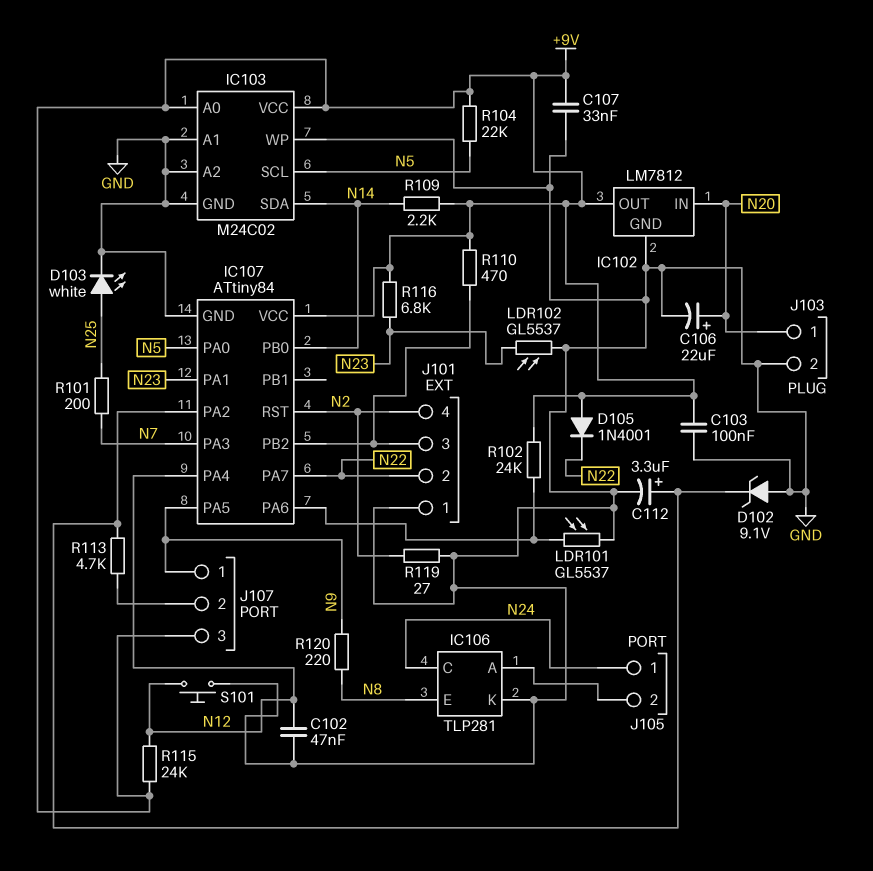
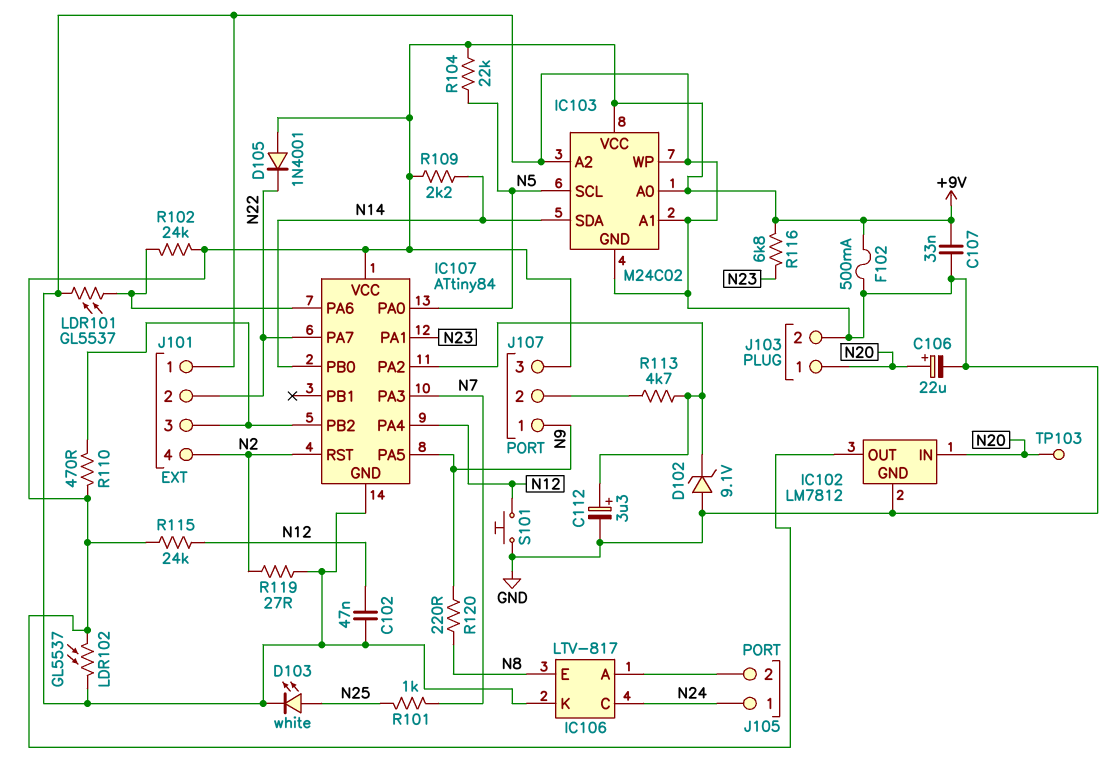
C103: 100nF (+9V, GND) -> none
F102: none -> 500mA (+9V, GND)
IC106: TLP281 -> LTV-817
LDR102: GL5537 (GND, N23) -> GL5537 (+9V, GND)
R101: 200 (N7, N25) -> 1k (N7, N25)
TP103: none -> test point (N20)

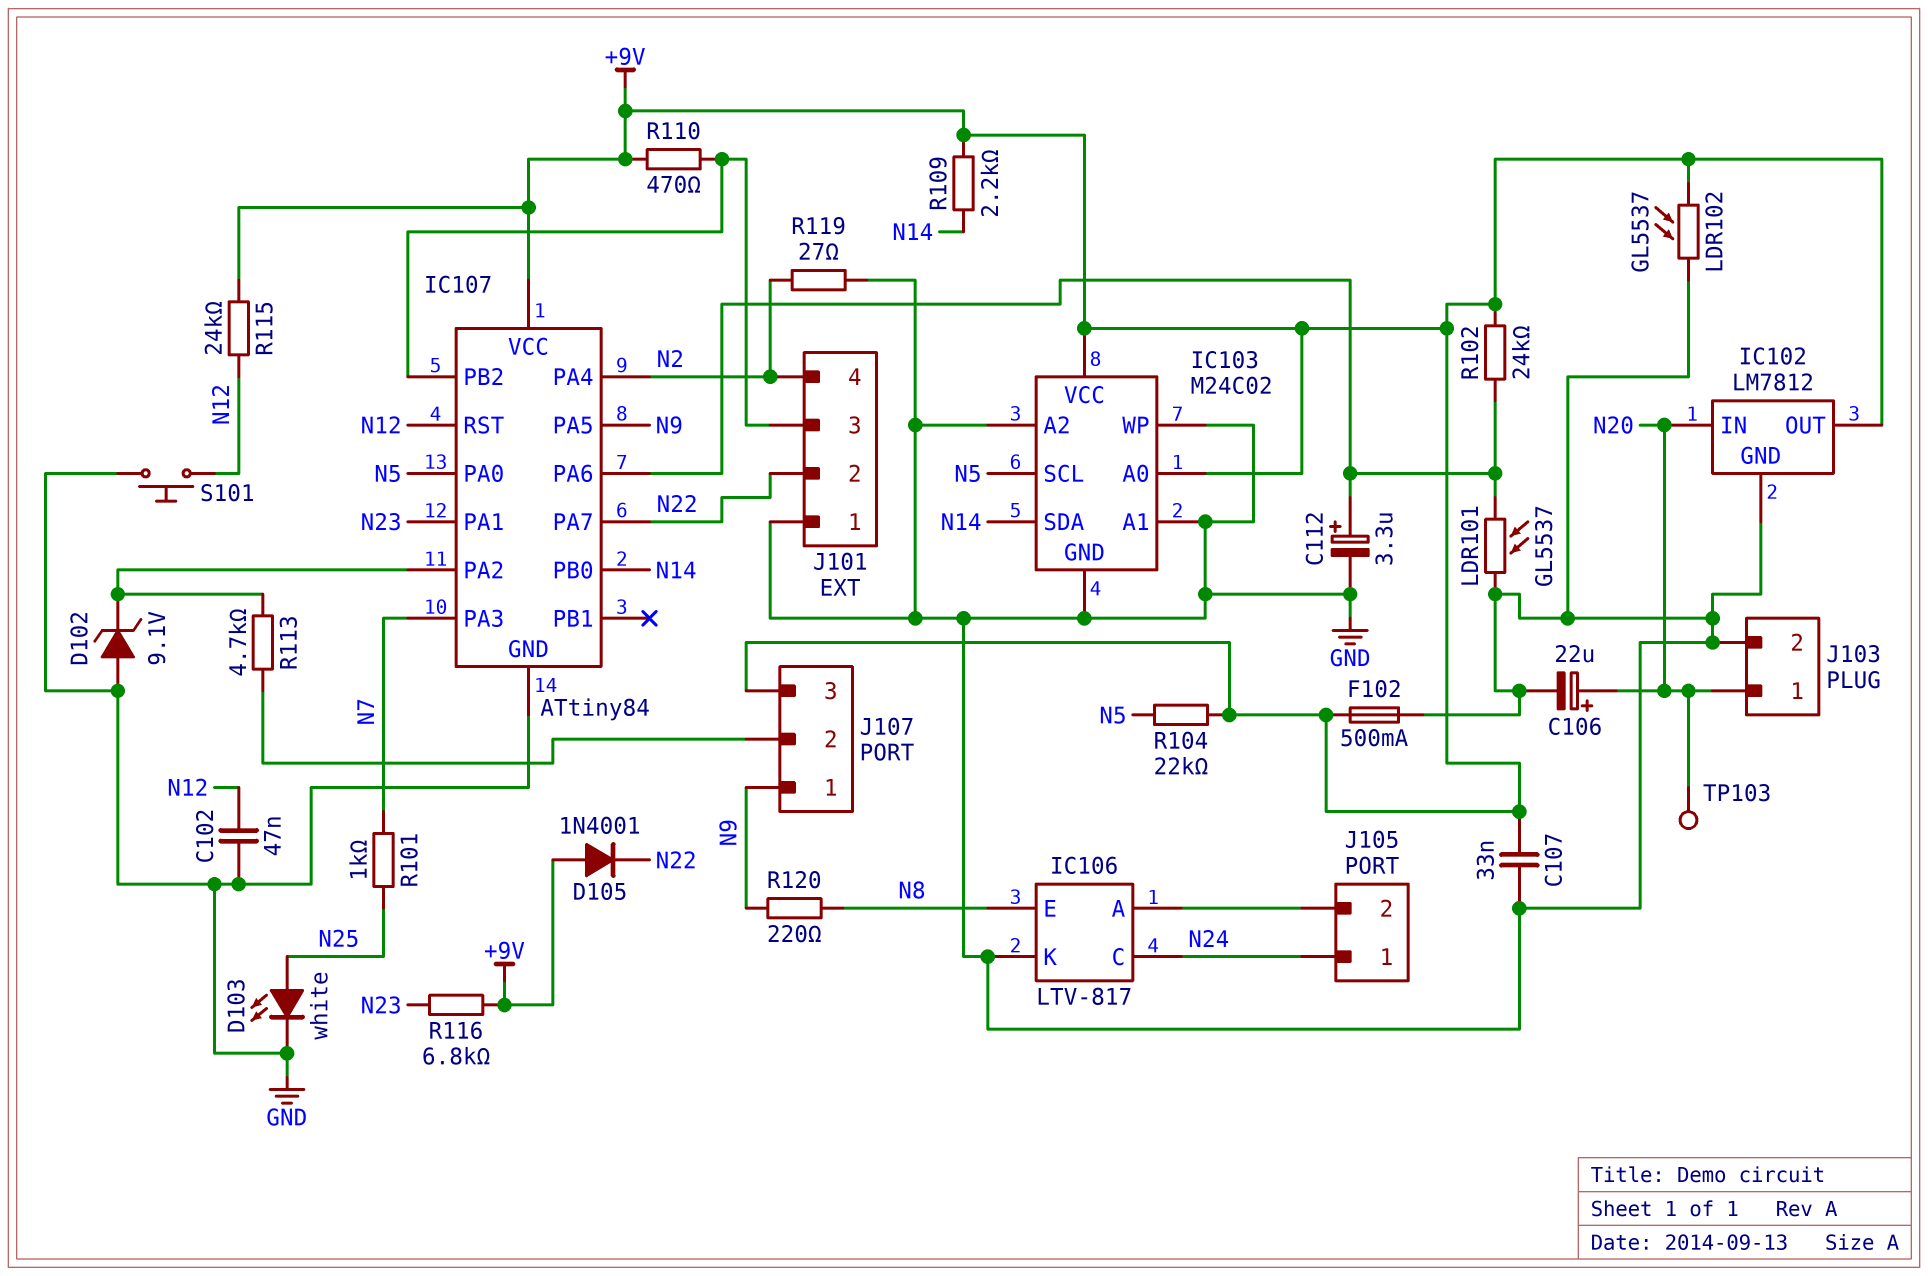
C112: 3.3uF (plus IC107/PA2, minus GND) -> 3.3uF (plus IC107/PA6, minus GND)
IC107 pin PA4: N12 -> N2
IC107 pin RST: N2 -> N12

